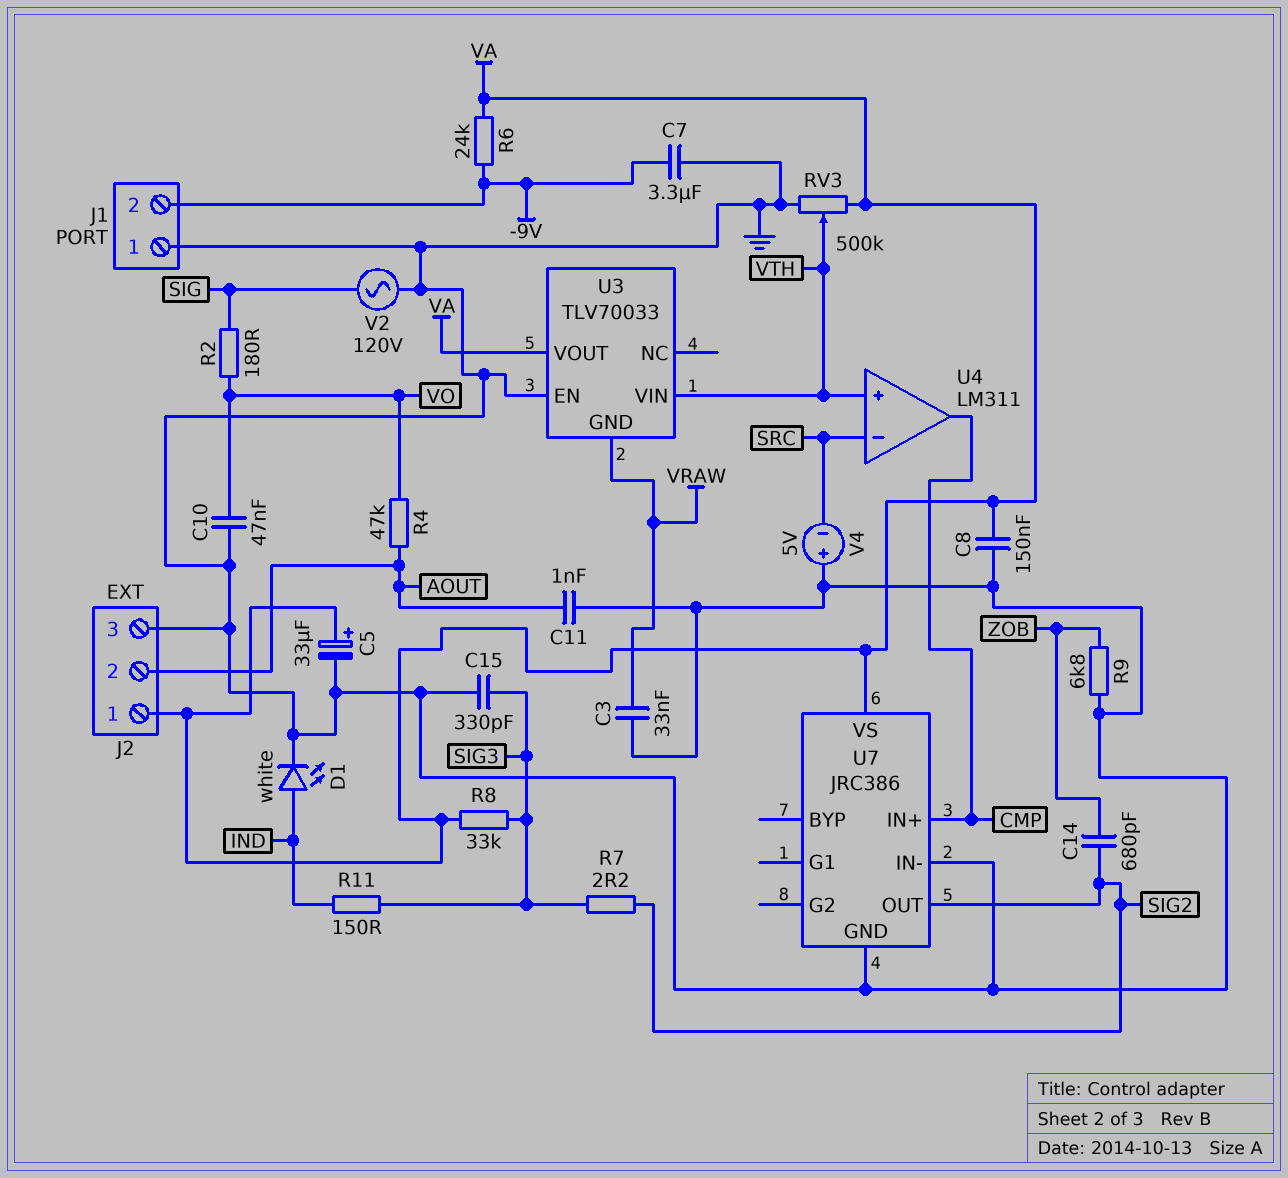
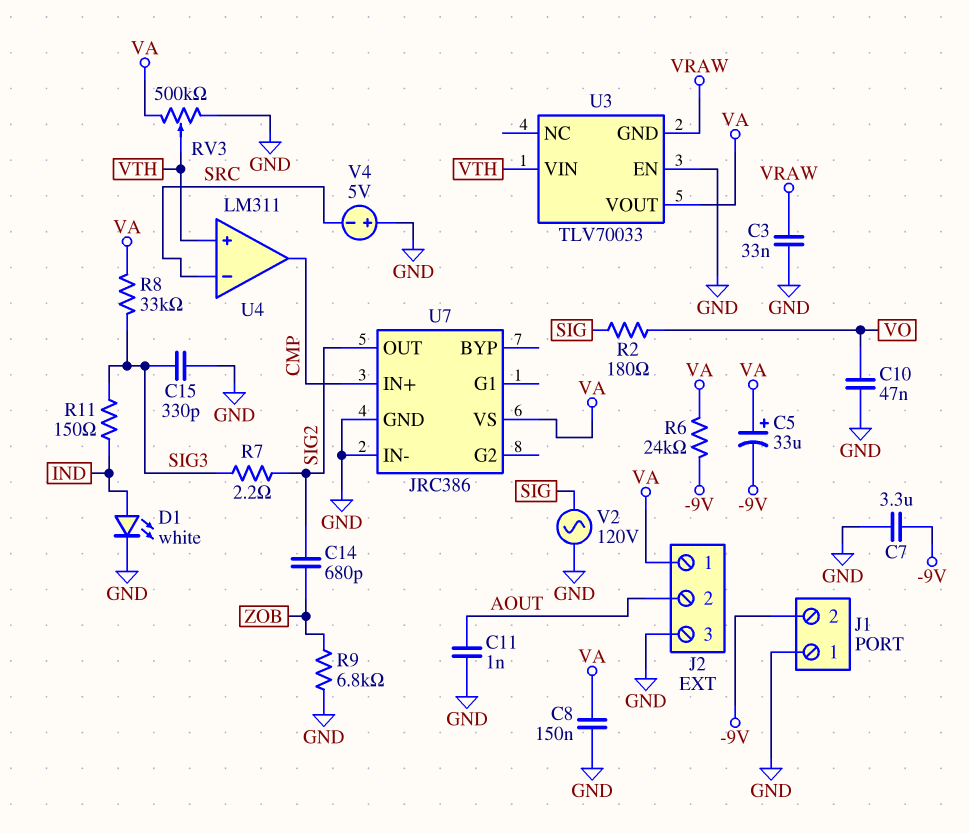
C5: 33uF (plus VA, minus GND) -> 33uF (plus VA, minus -9V)
R4: 47k (AOUT, VO) -> none

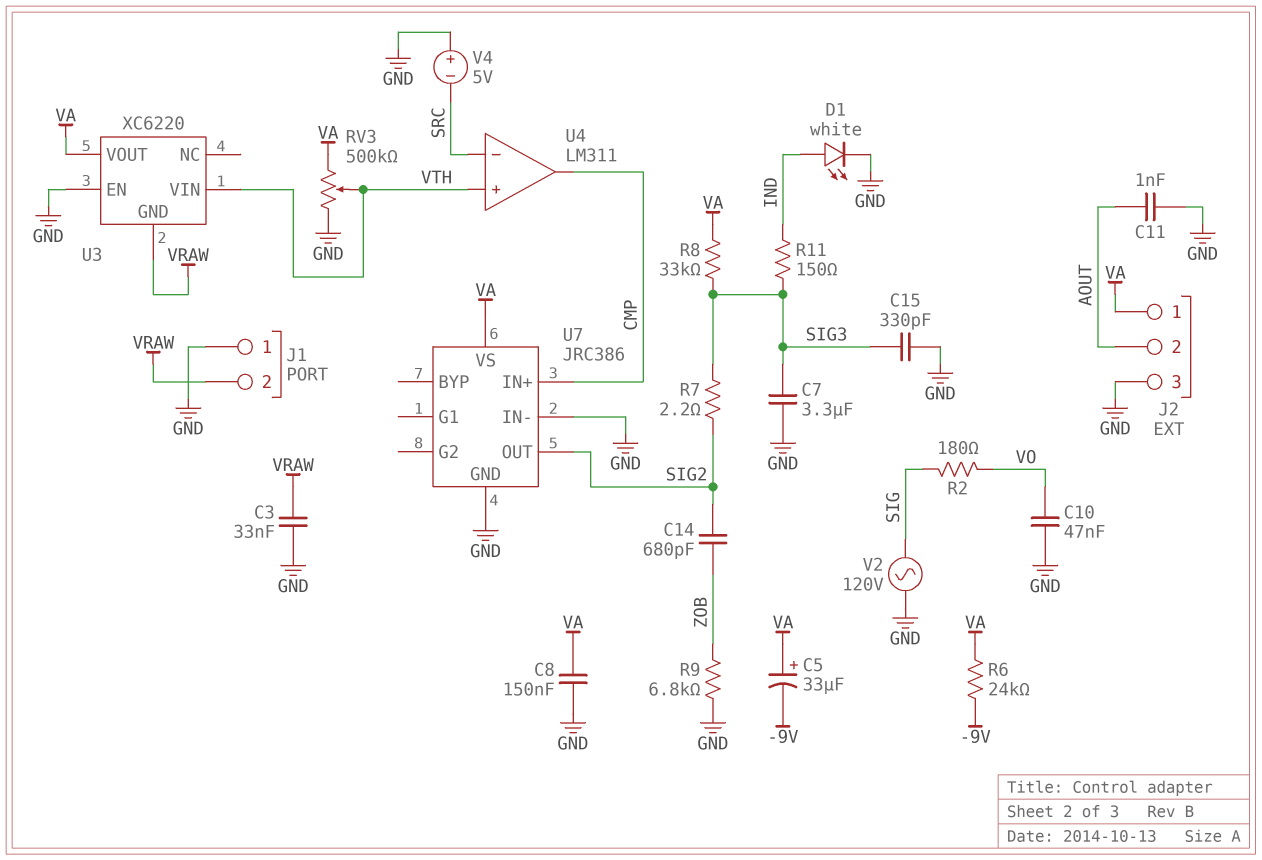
C7: 3.3uF (-9V, GND) -> 3.3uF (GND, SIG3)
J1 pin 2: -9V -> VRAW
U3: TLV70033 -> XC6220

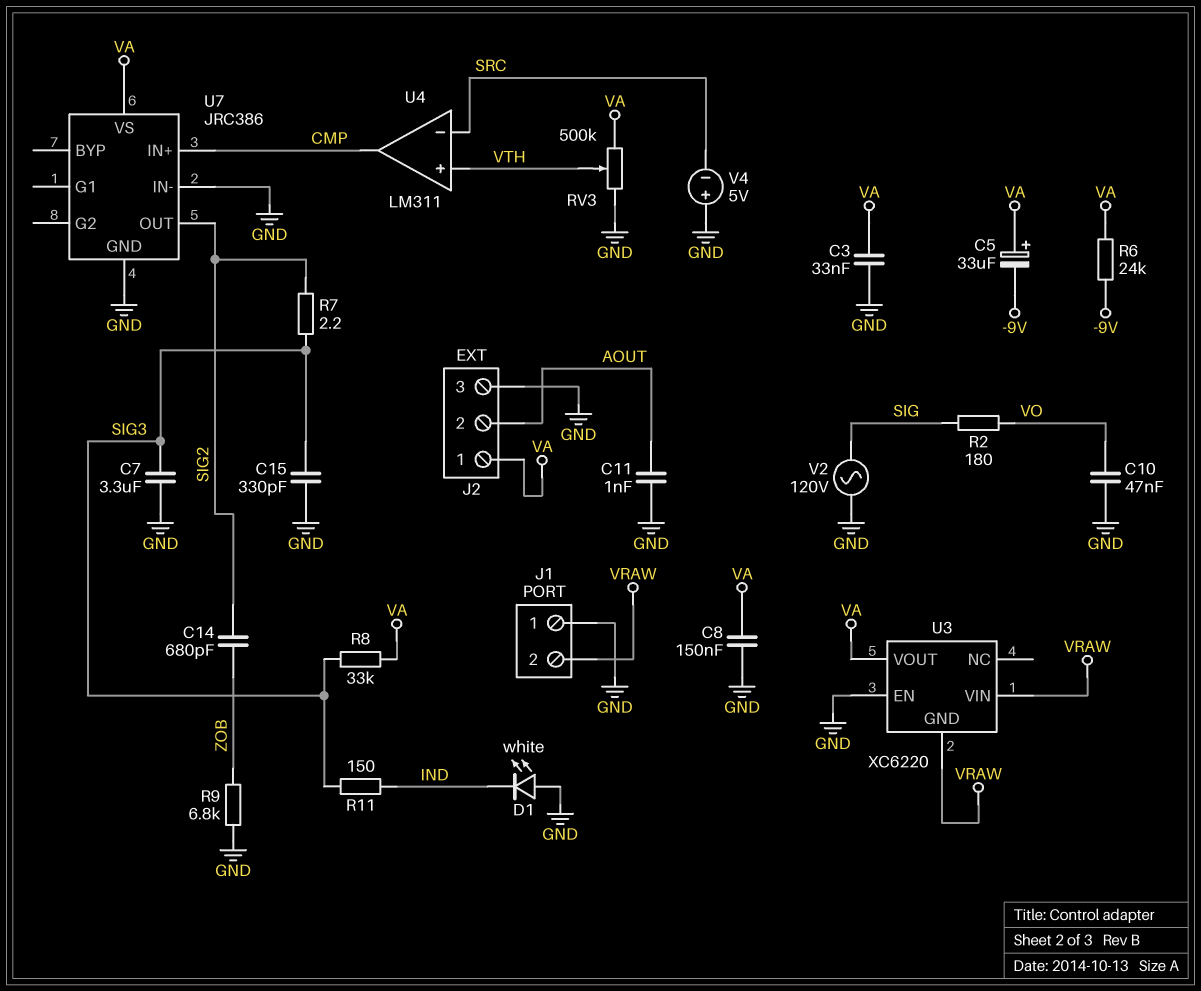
C3: 33nF (GND, VRAW) -> 33nF (GND, VA)
D1: LED white (A IND, K GND) -> LED white (A GND, K IND)
U3 pin VIN: VTH -> VRAW

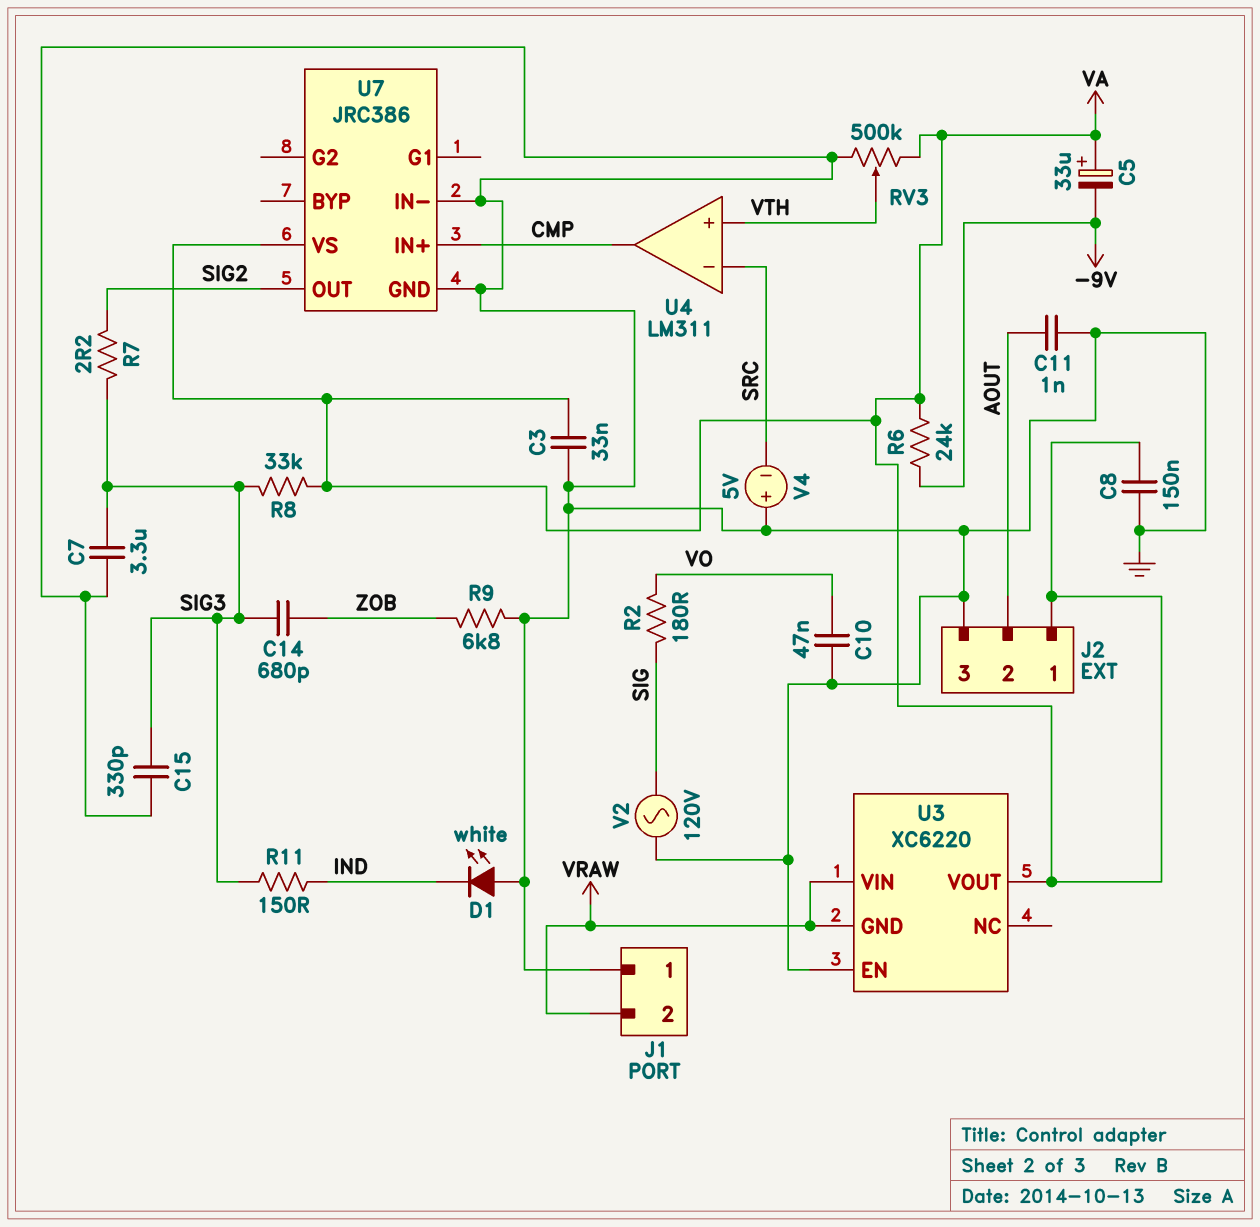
C14: 680pF (SIG2, ZOB) -> 680pF (SIG3, ZOB)

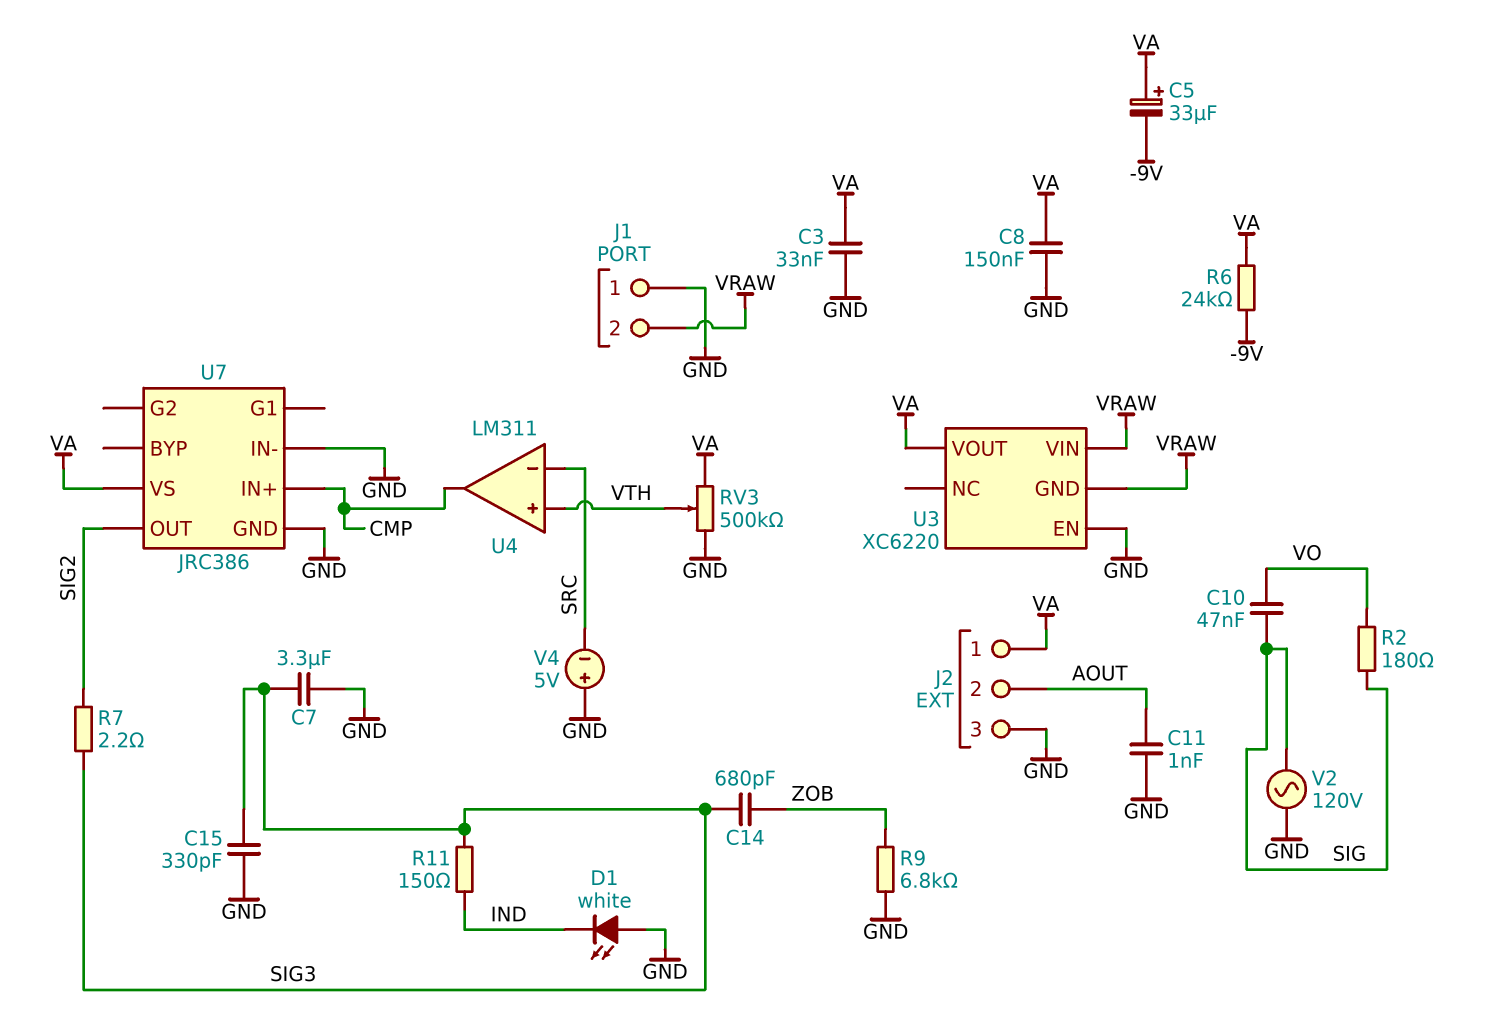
C10: 47nF (GND, VO) -> 47nF (SIG, VO)
R8: 33k (SIG3, VA) -> none

